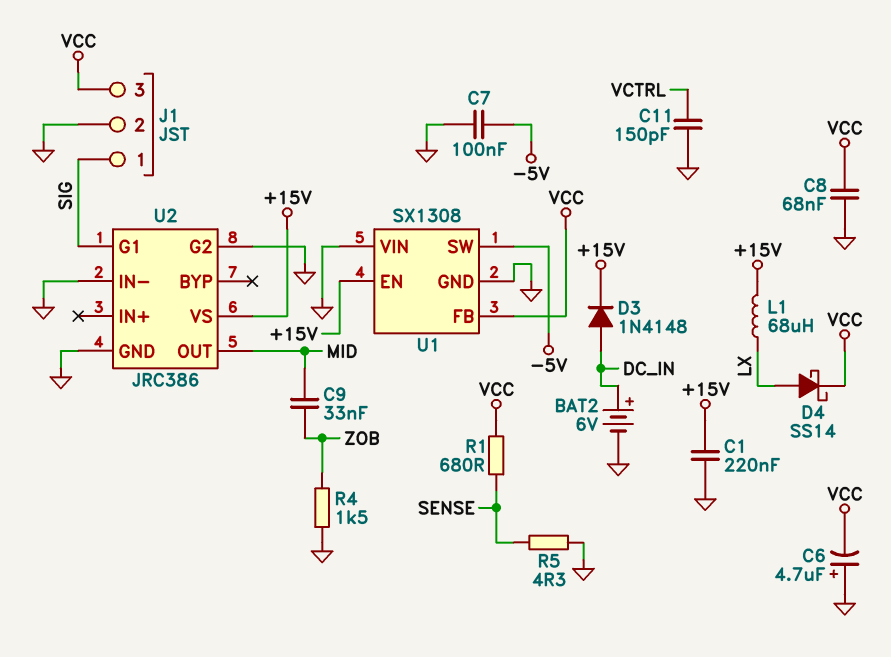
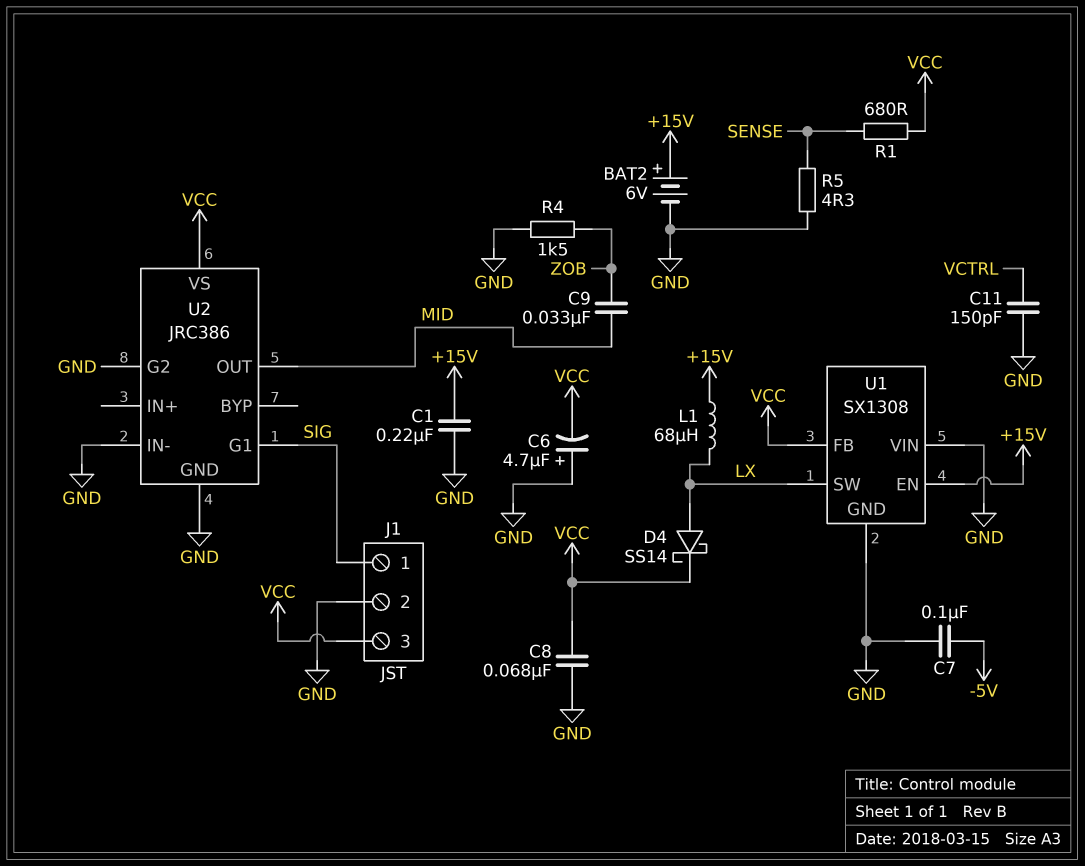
BAT2: 6V (plus DC_IN, minus GND) -> 6V (plus +15V, minus GND)
D3: diode 1N4148 (A DC_IN, K +15V) -> none
U1 pin SW: -5V -> LX
U2 pin VS: +15V -> VCC

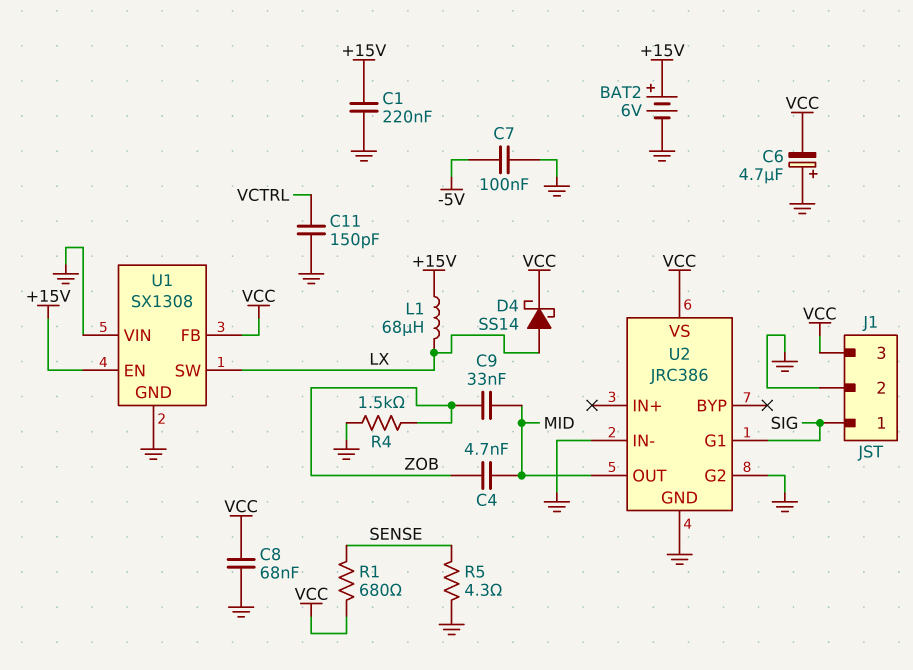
C4: none -> 4.7nF (MID, ZOB)

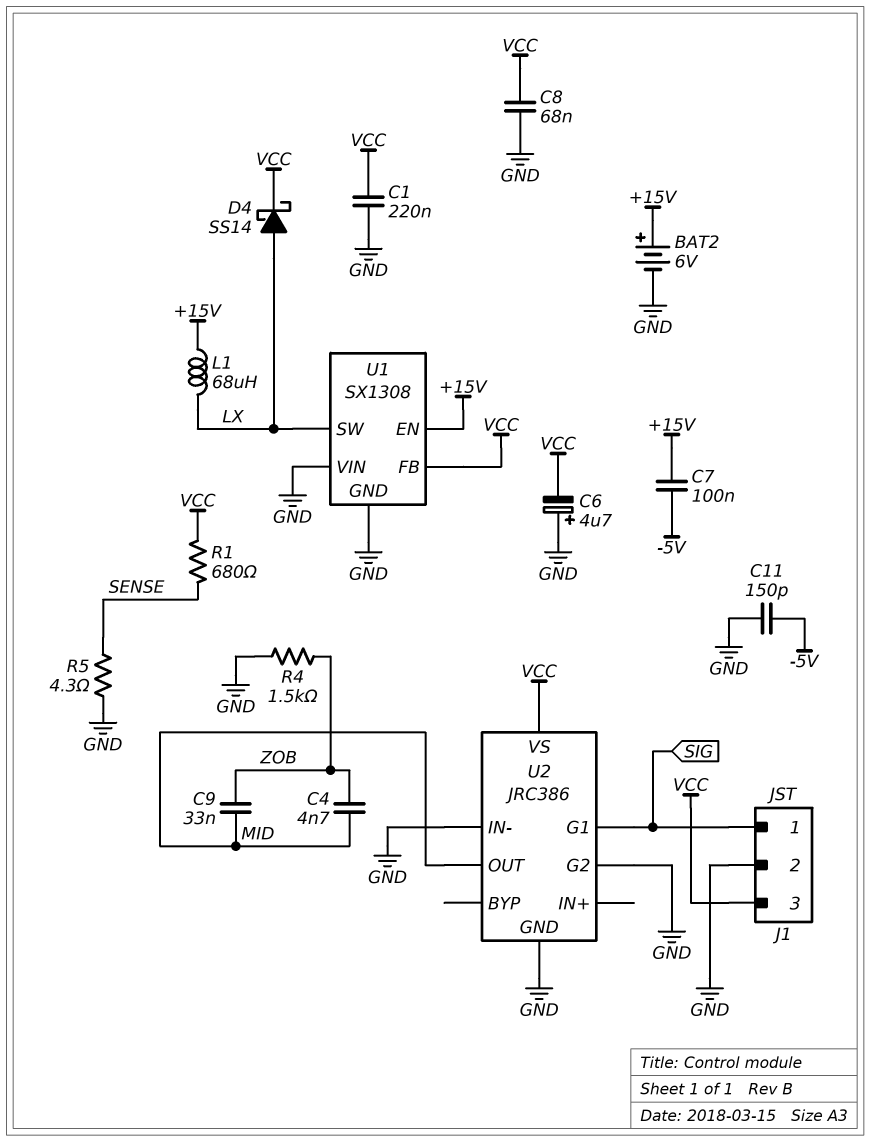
C1: 220nF (+15V, GND) -> 220nF (GND, VCC)
C7: 100nF (-5V, GND) -> 100nF (+15V, -5V)
C11: 150pF (GND, VCTRL) -> 150pF (-5V, GND)

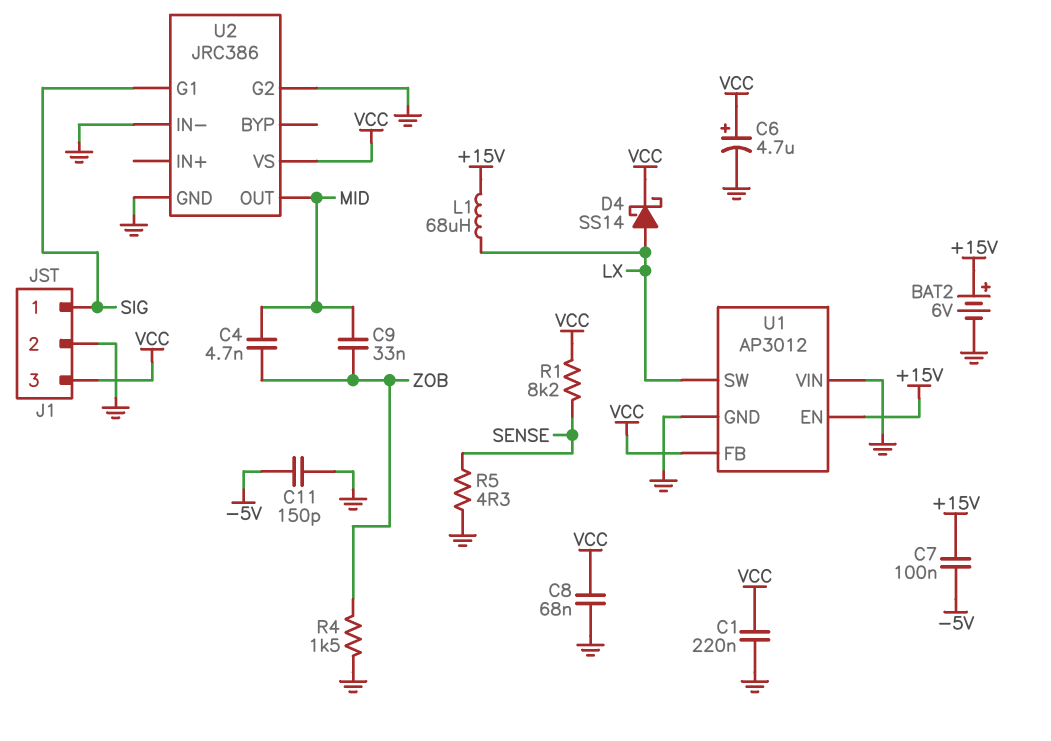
C6: 4.7uF (plus GND, minus VCC) -> 4.7uF (plus VCC, minus GND)
R1: 680 (SENSE, VCC) -> 8.2k (SENSE, VCC)
U1: SX1308 -> AP3012

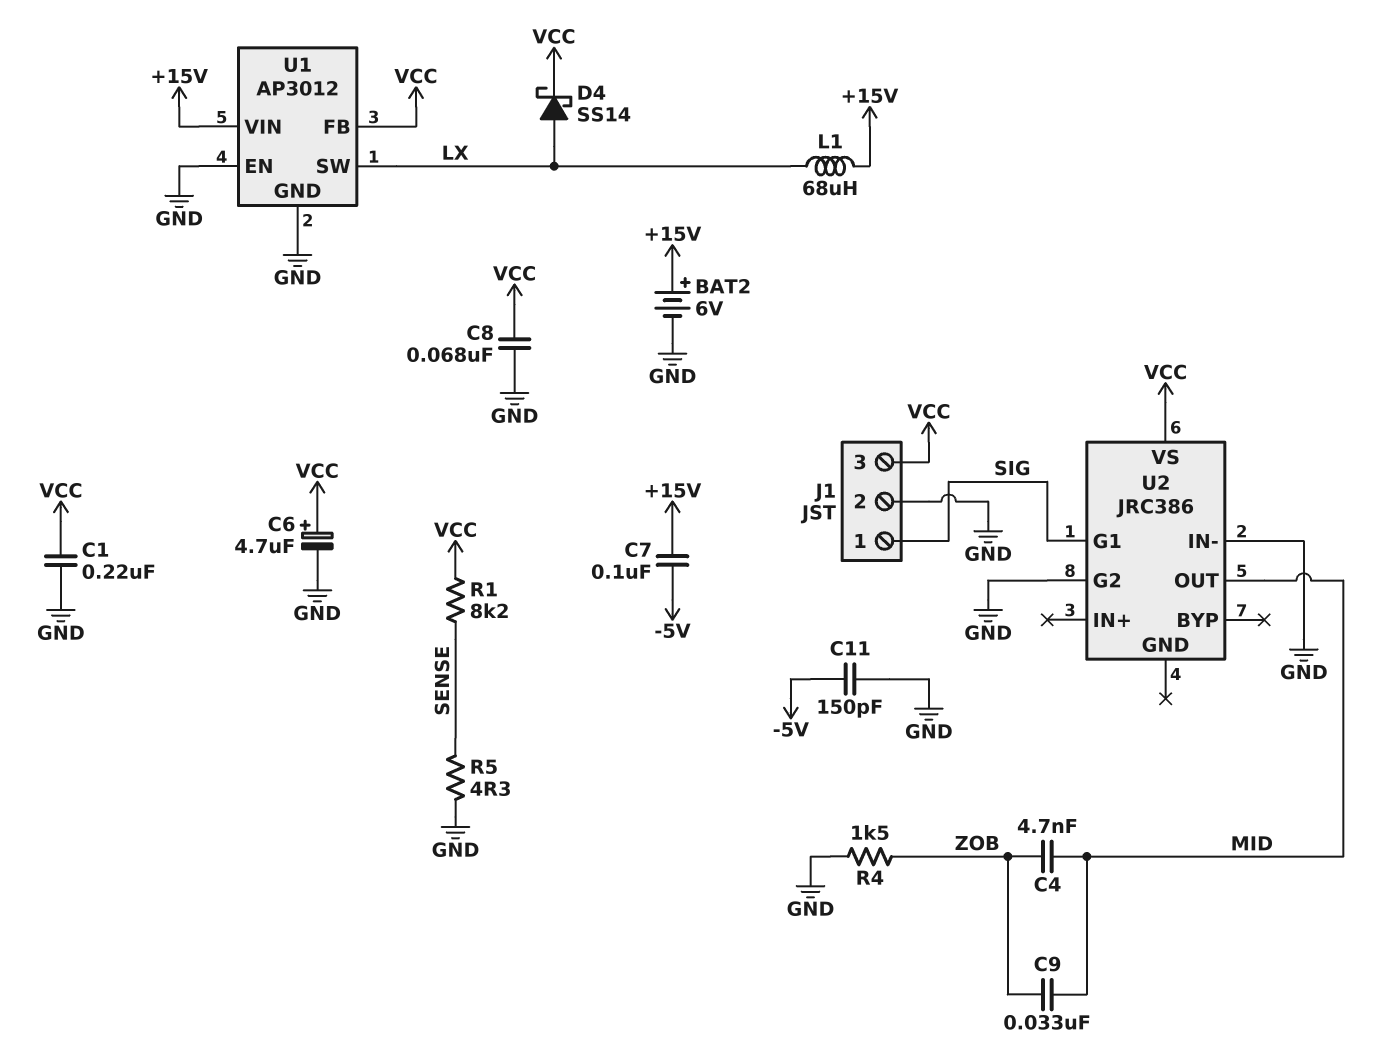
U1 pin EN: +15V -> GND
U1 pin VIN: GND -> +15V
U2 pin GND: GND -> none

